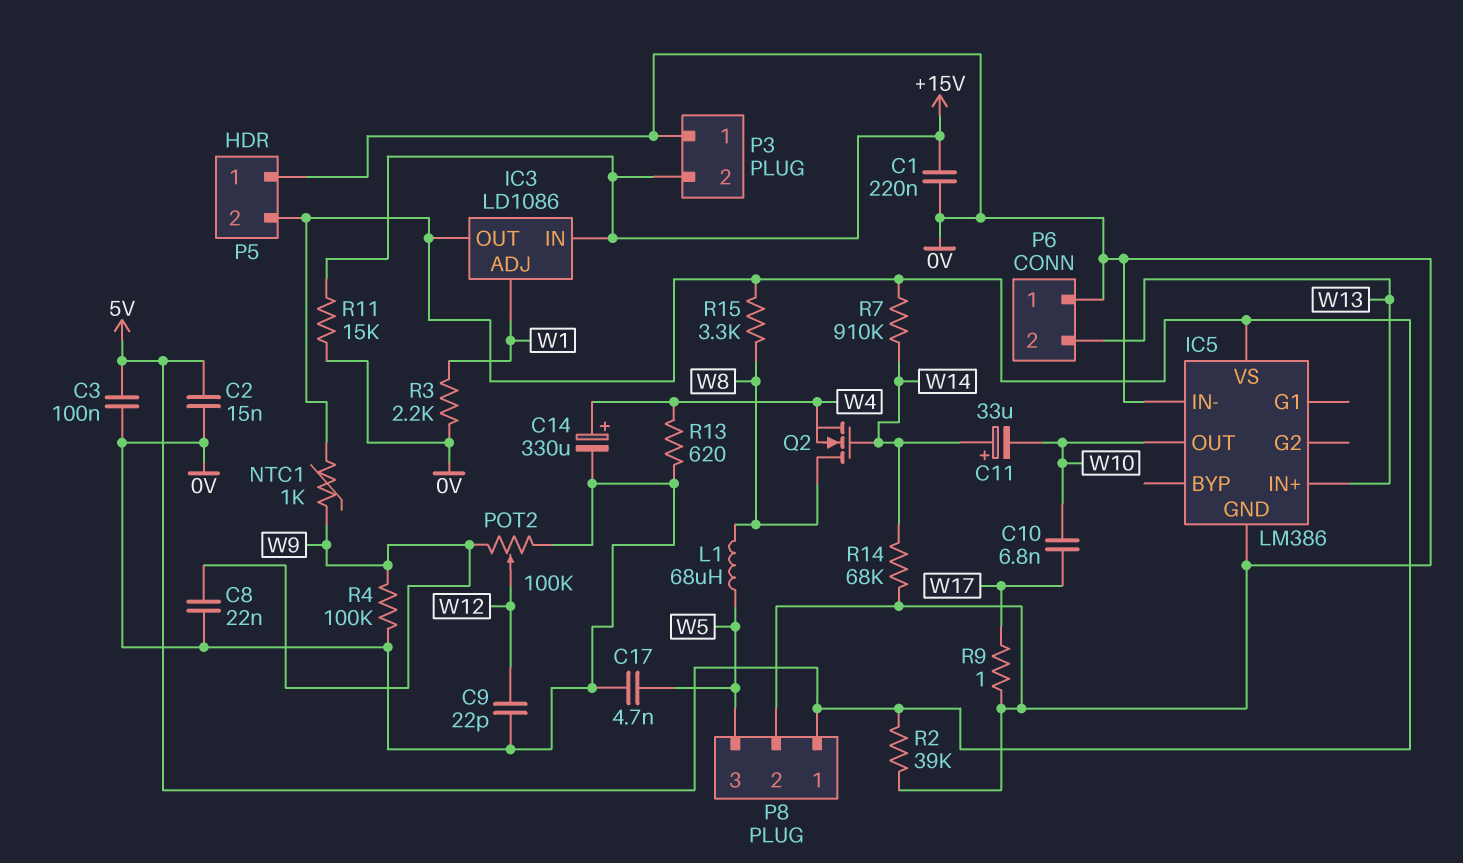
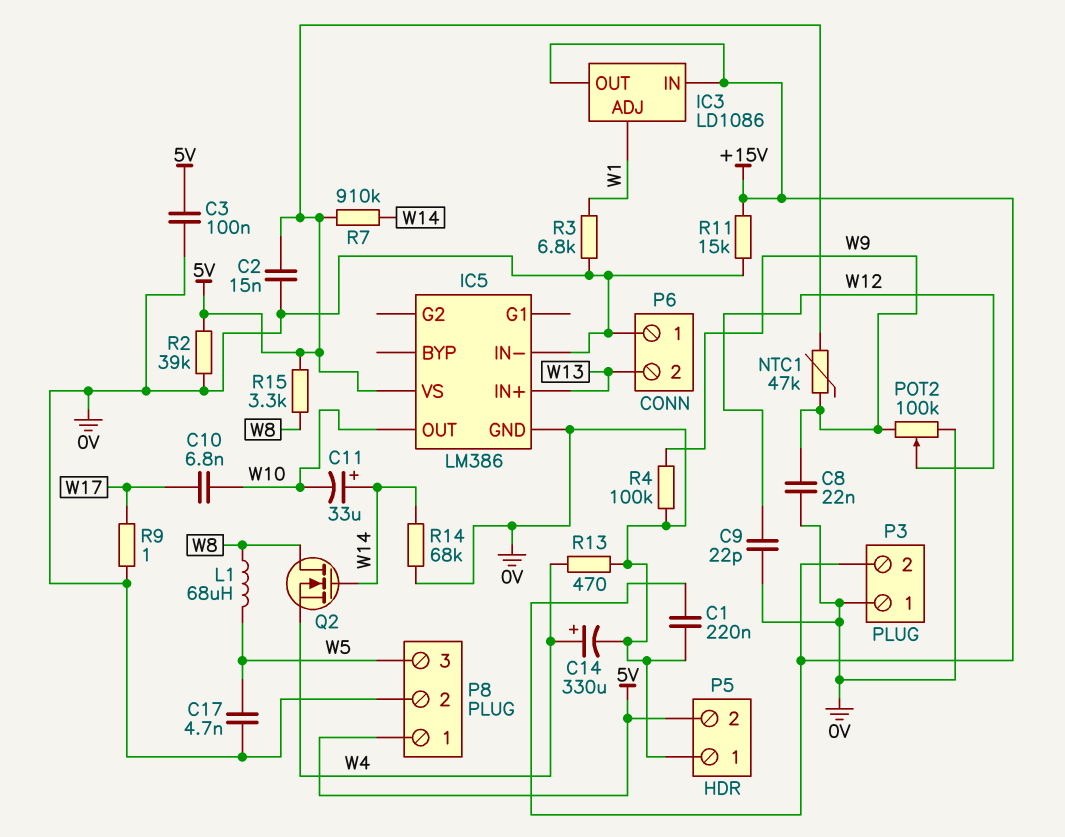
IC3 pin OUT: 5V -> +15V
NTC1: 1k (5V, W9) -> 47k (5V, W9)
R3: 2.2k (0V, W1) -> 6.8k (0V, W1)
R13: 620 (0V, W4) -> 470 (0V, W4)

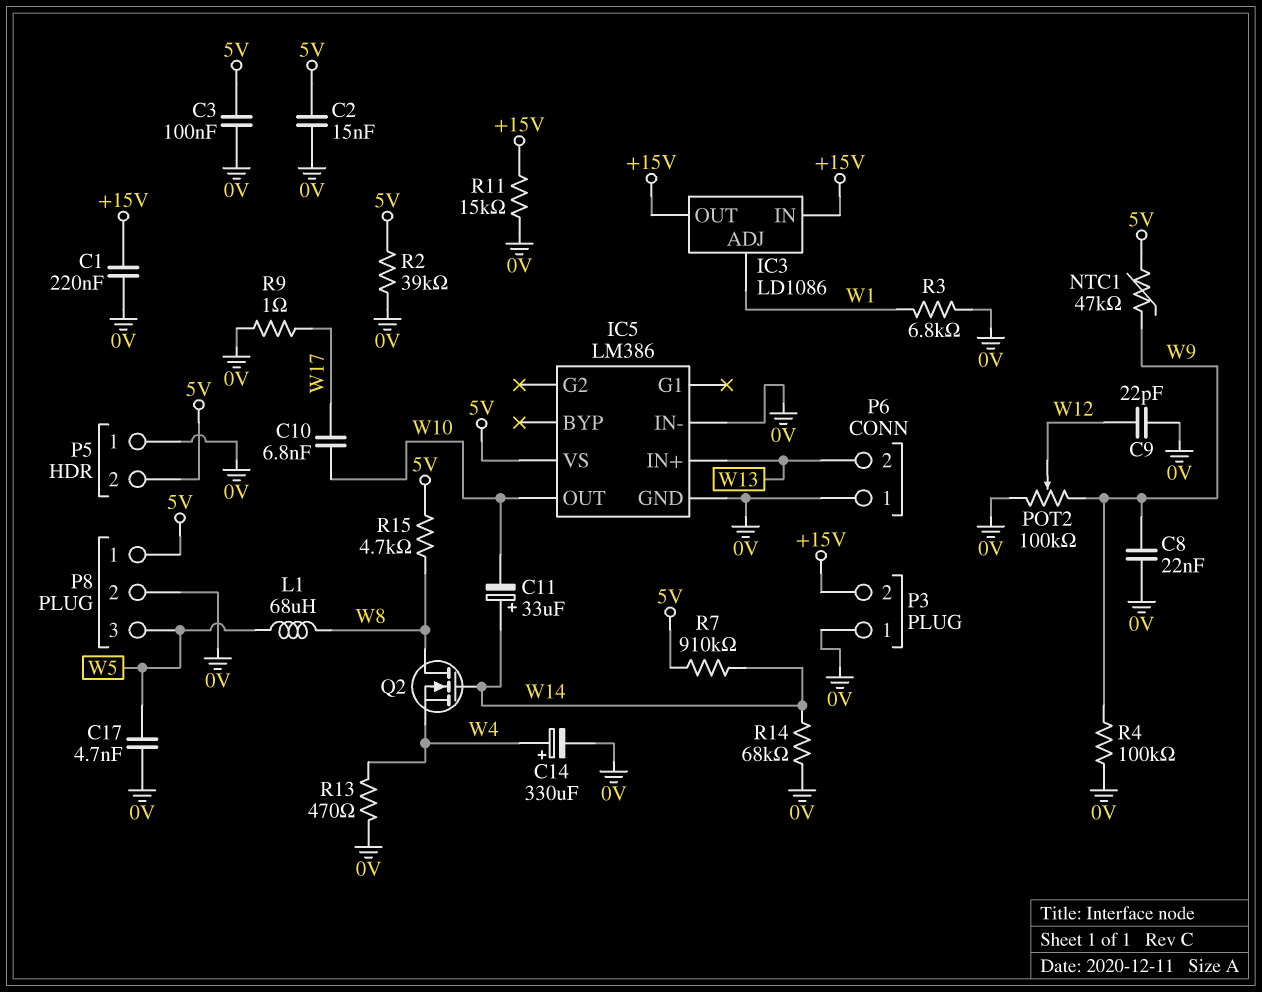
R15: 3.3k (5V, W8) -> 4.7k (5V, W8)

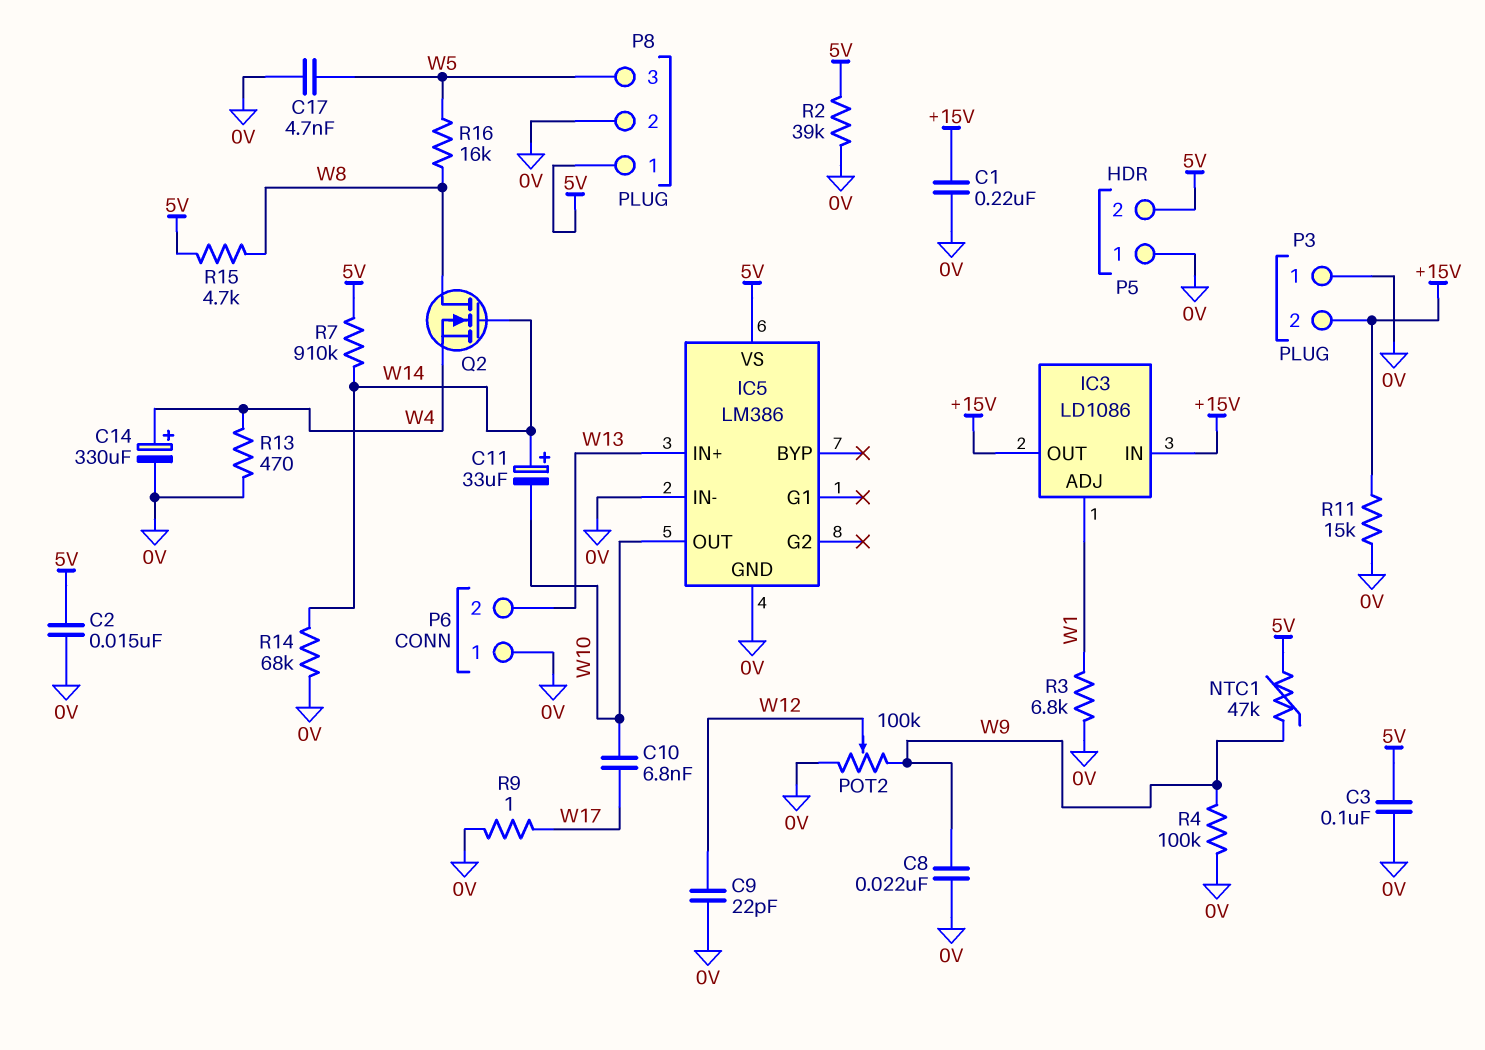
L1: 68uH (W5, W8) -> none
R16: none -> 16k (W5, W8)

